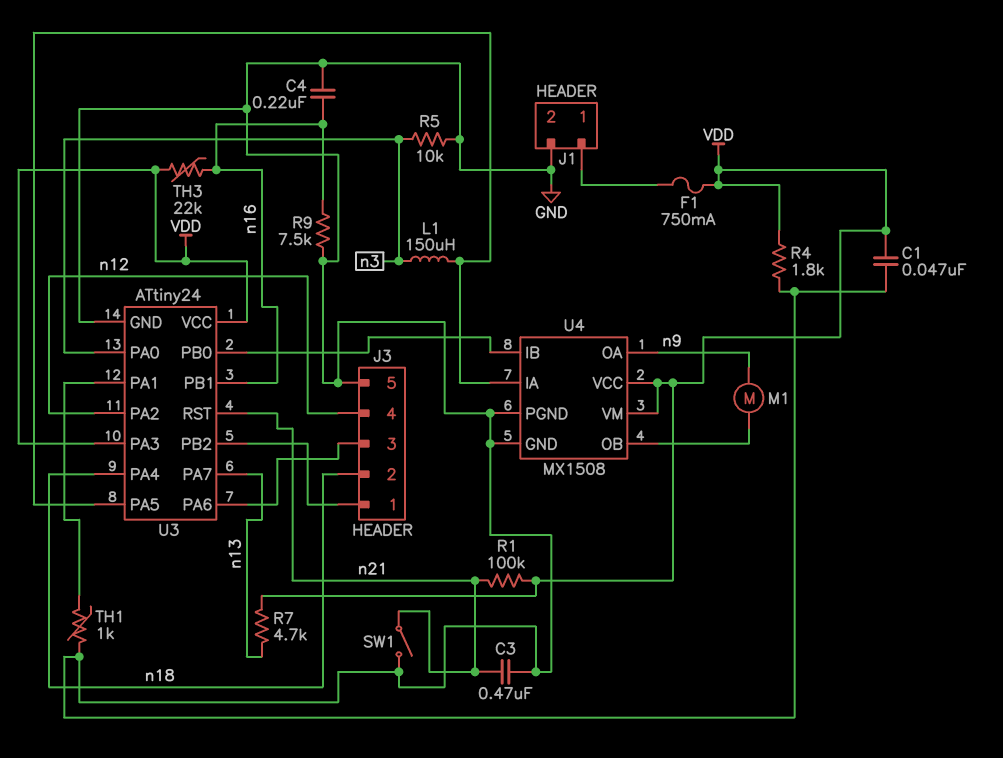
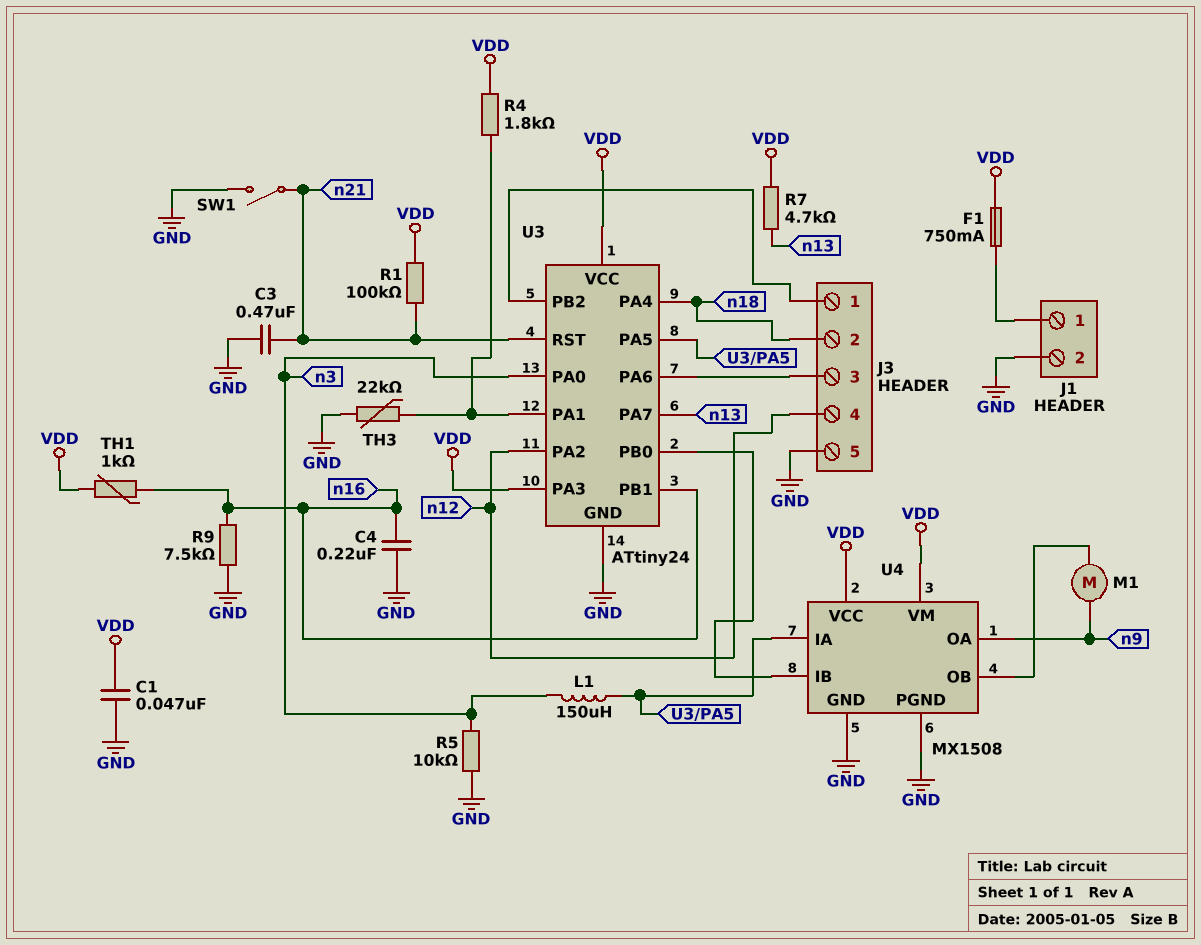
R4: 1.8k (GND, VDD) -> 1.8k (U3/PA1, VDD)
TH1: 1k (GND, U3/PA1) -> 1k (VDD, n16)
TH3: 22k (VDD, n16) -> 22k (GND, U3/PA1)

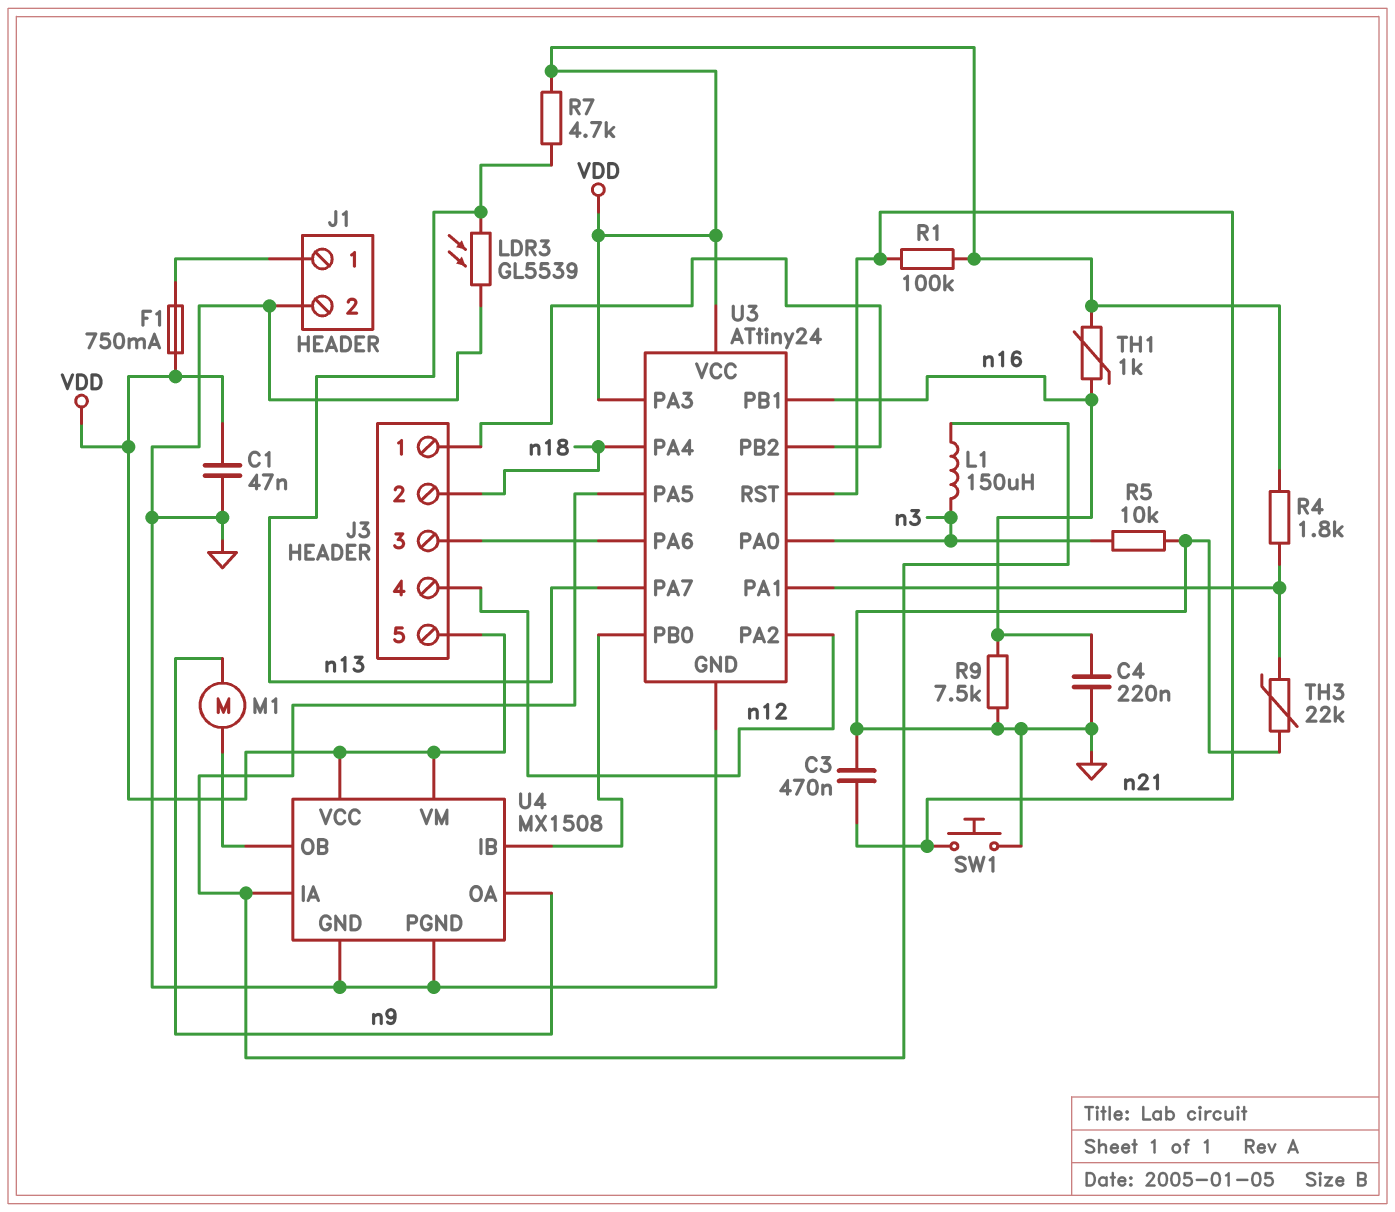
J3 pin 5: GND -> VDD
LDR3: none -> GL5539 (GND, n13)
SW1: switch (GND, n21) -> button (GND, n21)

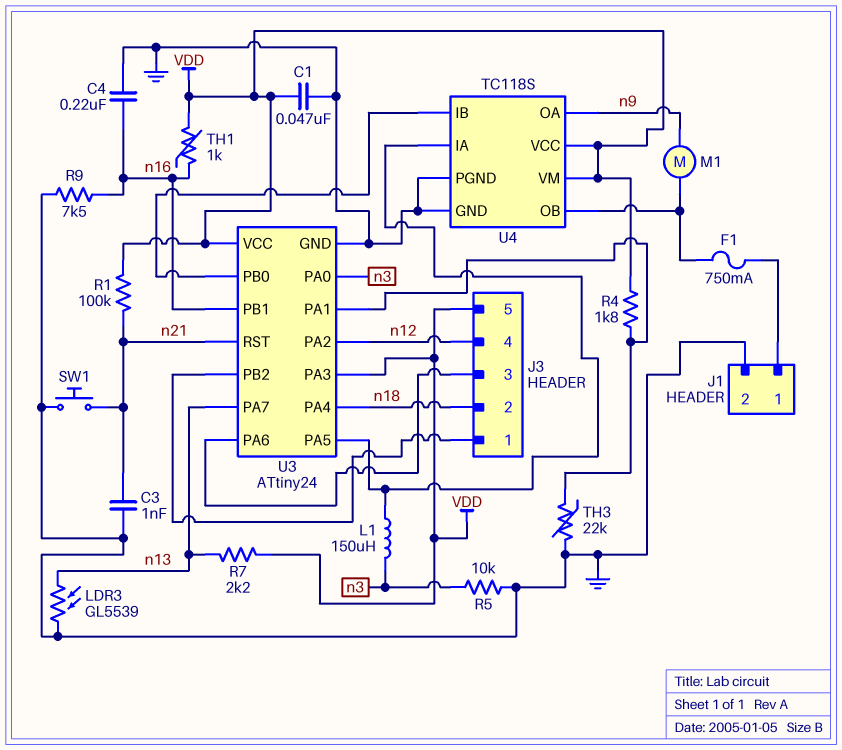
C3: 470nF (GND, n21) -> 1nF (GND, n21)
F1: 750mA (J1/1, VDD) -> 750mA (J1/1, U4/OB)
R7: 4.7k (VDD, n13) -> 2.2k (VDD, n13)
U4: MX1508 -> TC118S

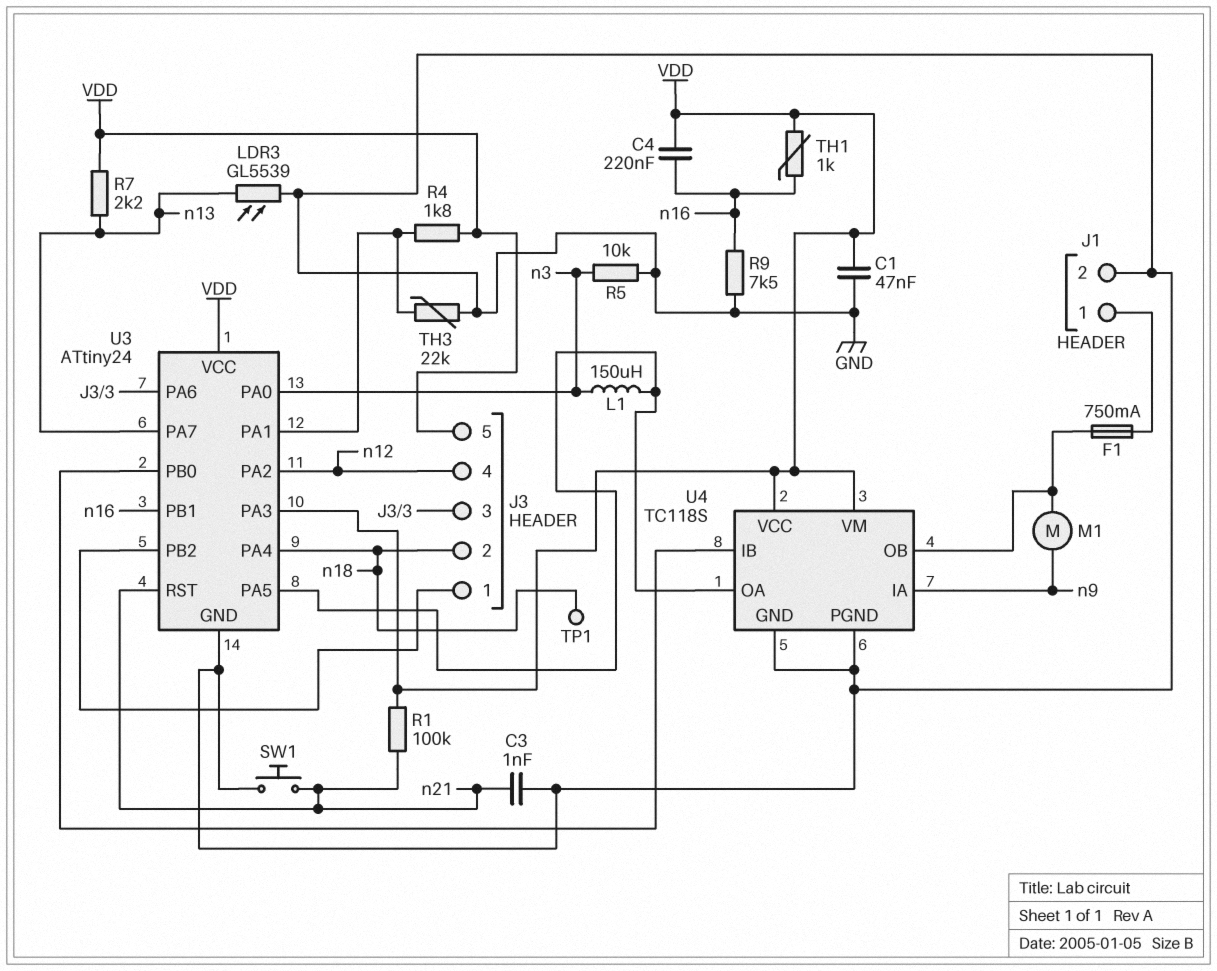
C4: 220nF (GND, n16) -> 220nF (VDD, n16)
TP1: none -> test point (n18)
U4 pin IA: U3/PA5 -> n9
U4 pin OA: n9 -> U3/PA5

